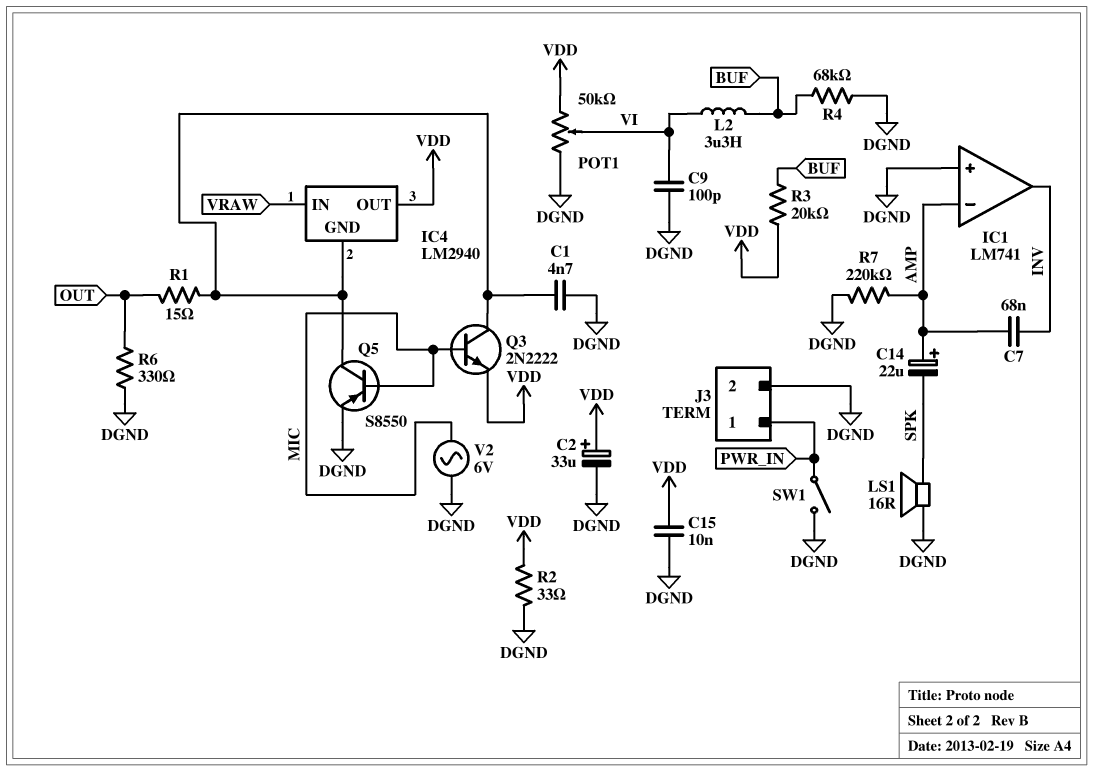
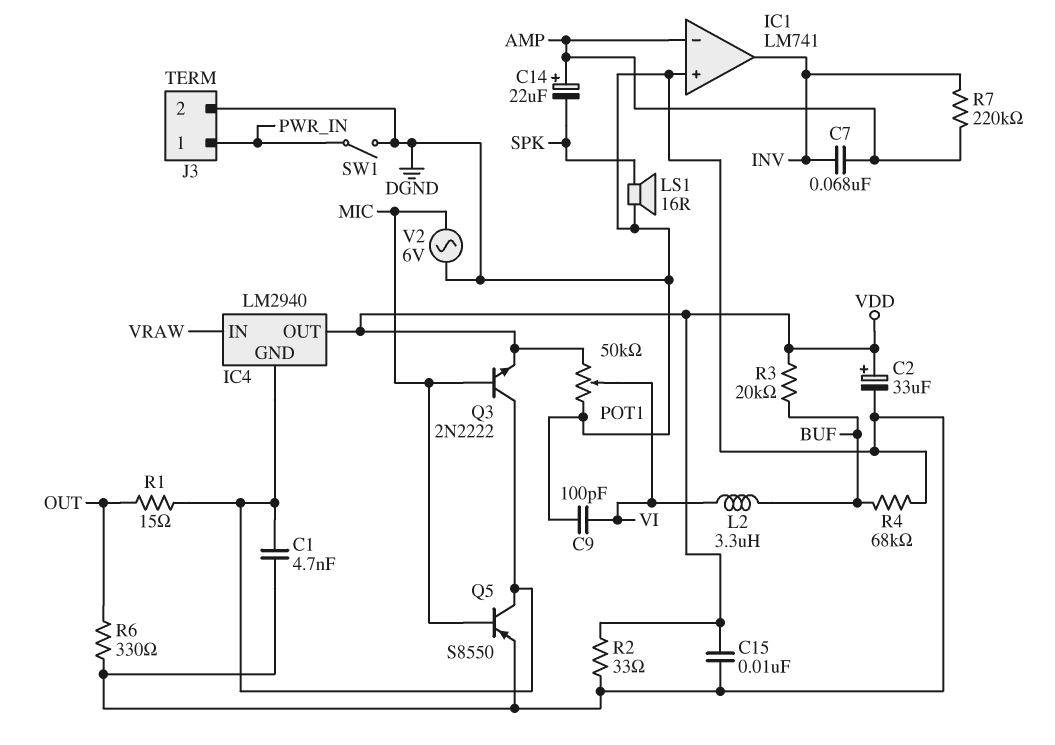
R7: 220k (AMP, DGND) -> 220k (AMP, INV)

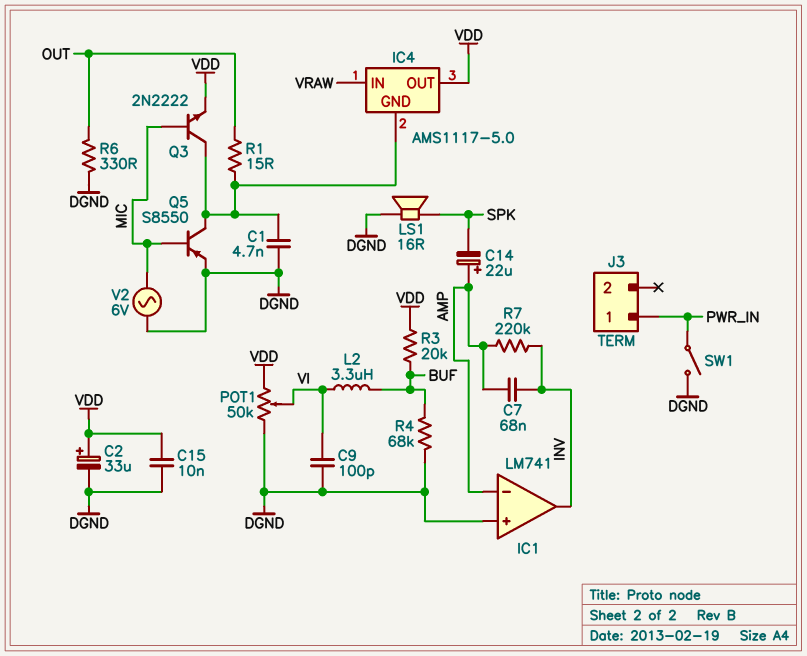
IC4: LM2940 -> AMS1117-5.0
J3 pin 2: DGND -> none
R2: 33 (DGND, VDD) -> none

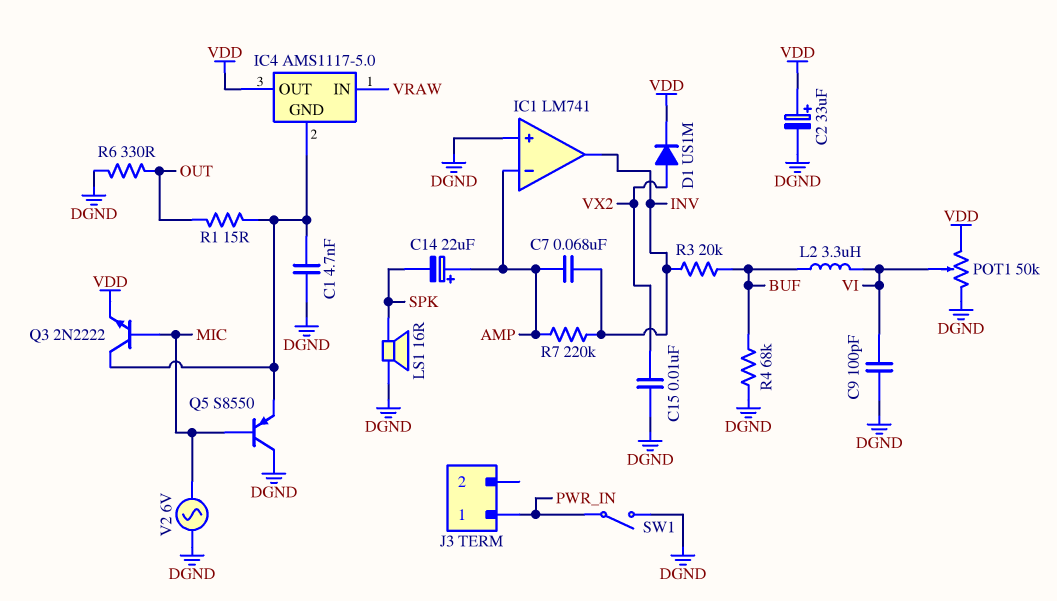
C15: 10nF (DGND, VDD) -> 10nF (DGND, VX2)
D1: none -> diode US1M (A VX2, K VDD)
Q5: PNP S8550 (B MIC, C IC4/GND, E DGND) -> PNP S8550 (B MIC, C DGND, E IC4/GND)
R3: 20k (BUF, VDD) -> 20k (BUF, INV)

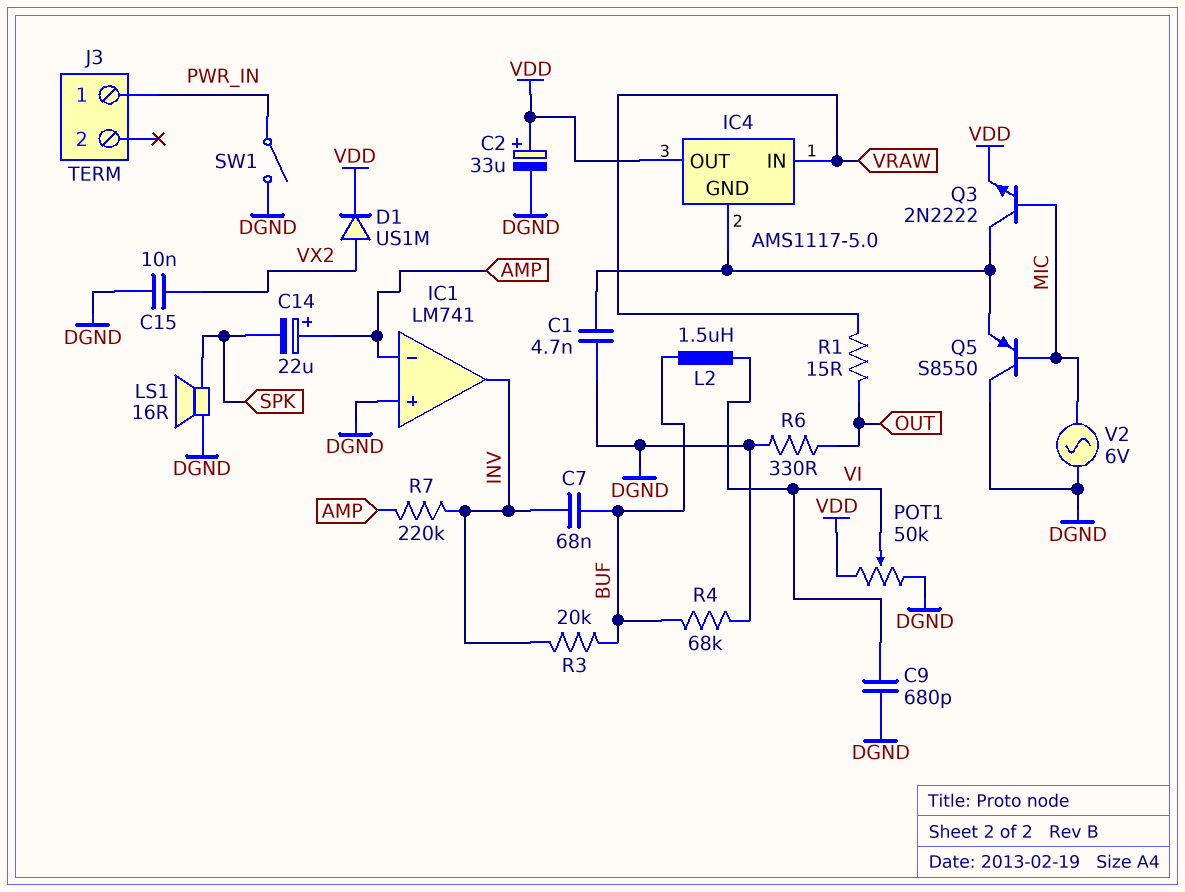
C7: 68nF (AMP, INV) -> 68nF (BUF, INV)
C9: 100pF (DGND, VI) -> 680pF (DGND, VI)
L2: 3.3uH (BUF, VI) -> 1.5uH (BUF, VI)
R1: 15 (IC4/GND, OUT) -> 15 (OUT, VRAW)

